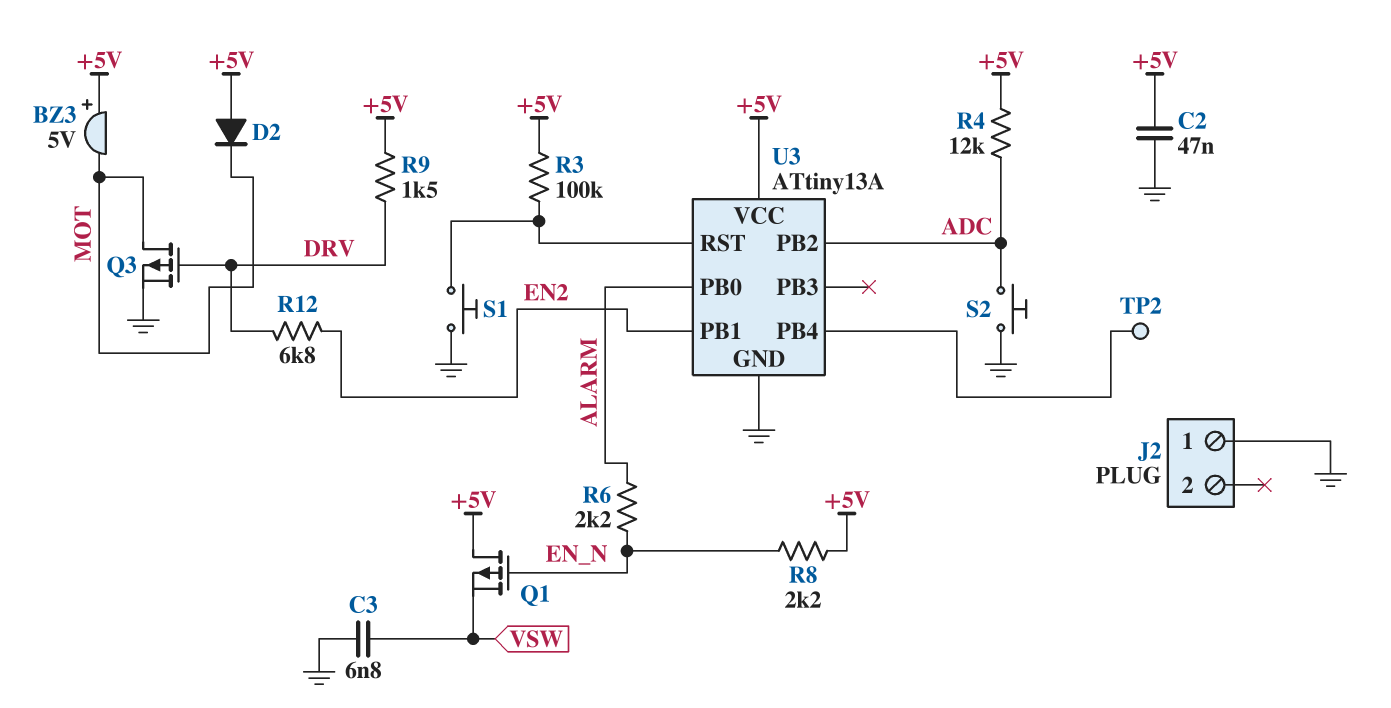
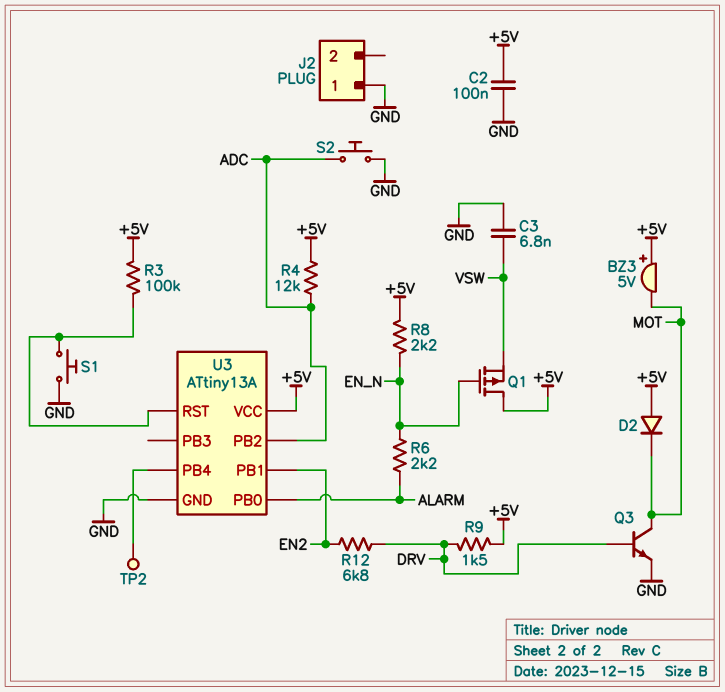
C2: 47nF (+5V, GND) -> 100nF (+5V, GND)
Q3: PMOS (G DRV, D MOT, S GND) -> NPN (B DRV, C MOT, E GND)

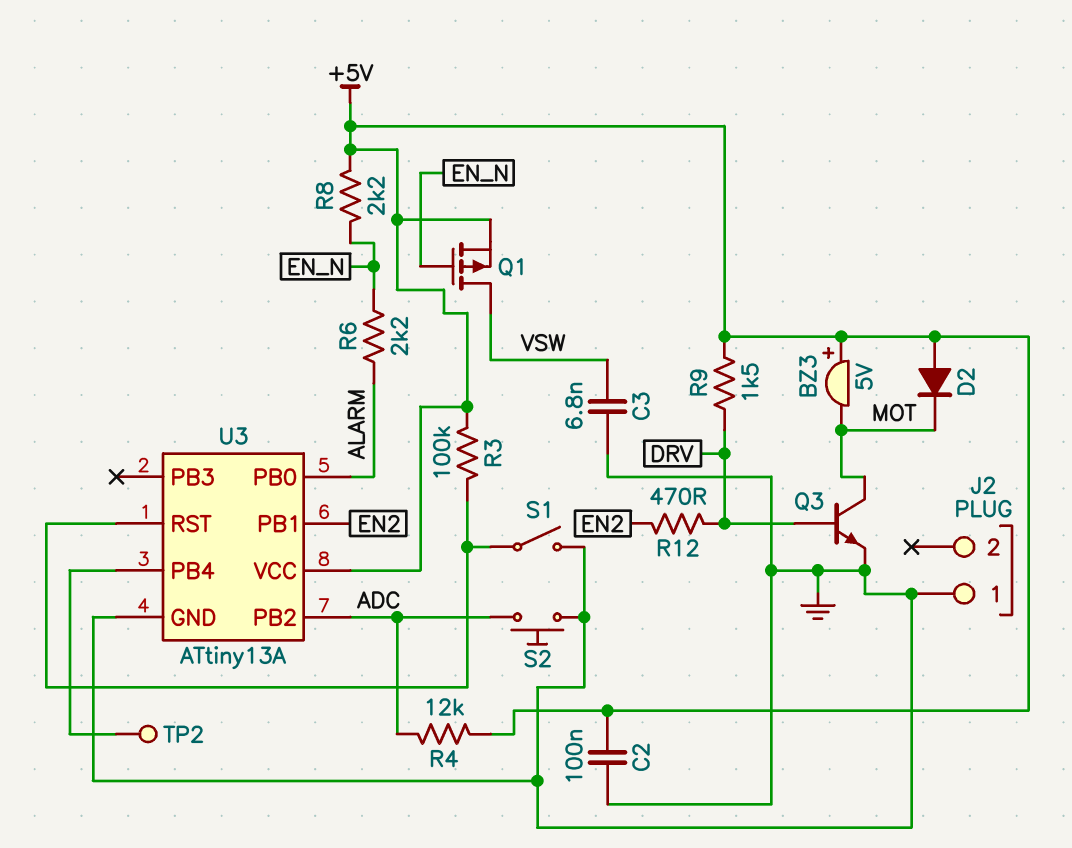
Q1: PMOS (G EN_N, D +5V, S VSW) -> PMOS (G EN_N, D VSW, S +5V)
R12: 6.8k (DRV, EN2) -> 470 (DRV, EN2)
S1: button (GND, U3/RST) -> switch (GND, U3/RST)

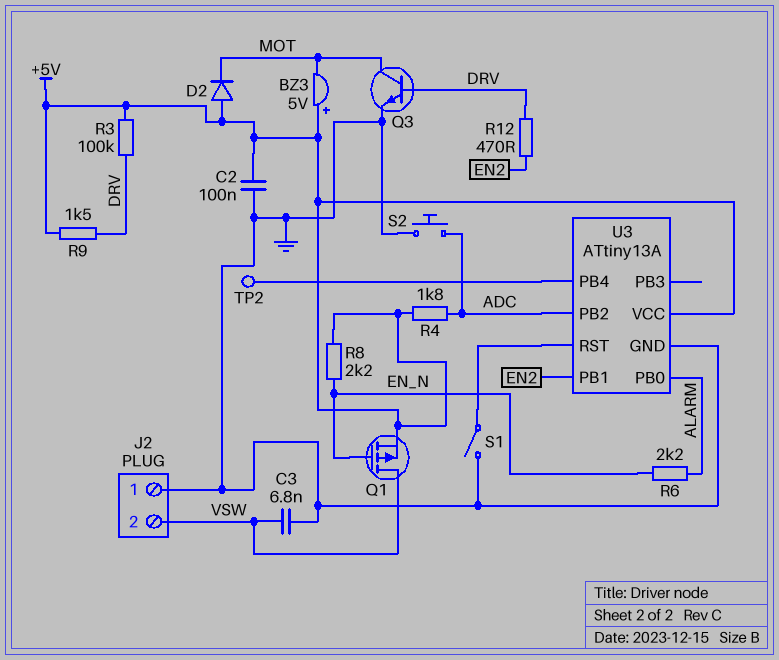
J2 pin 2: none -> VSW
R3: 100k (+5V, U3/RST) -> 100k (+5V, DRV)
R4: 12k (+5V, ADC) -> 1.8k (+5V, ADC)

